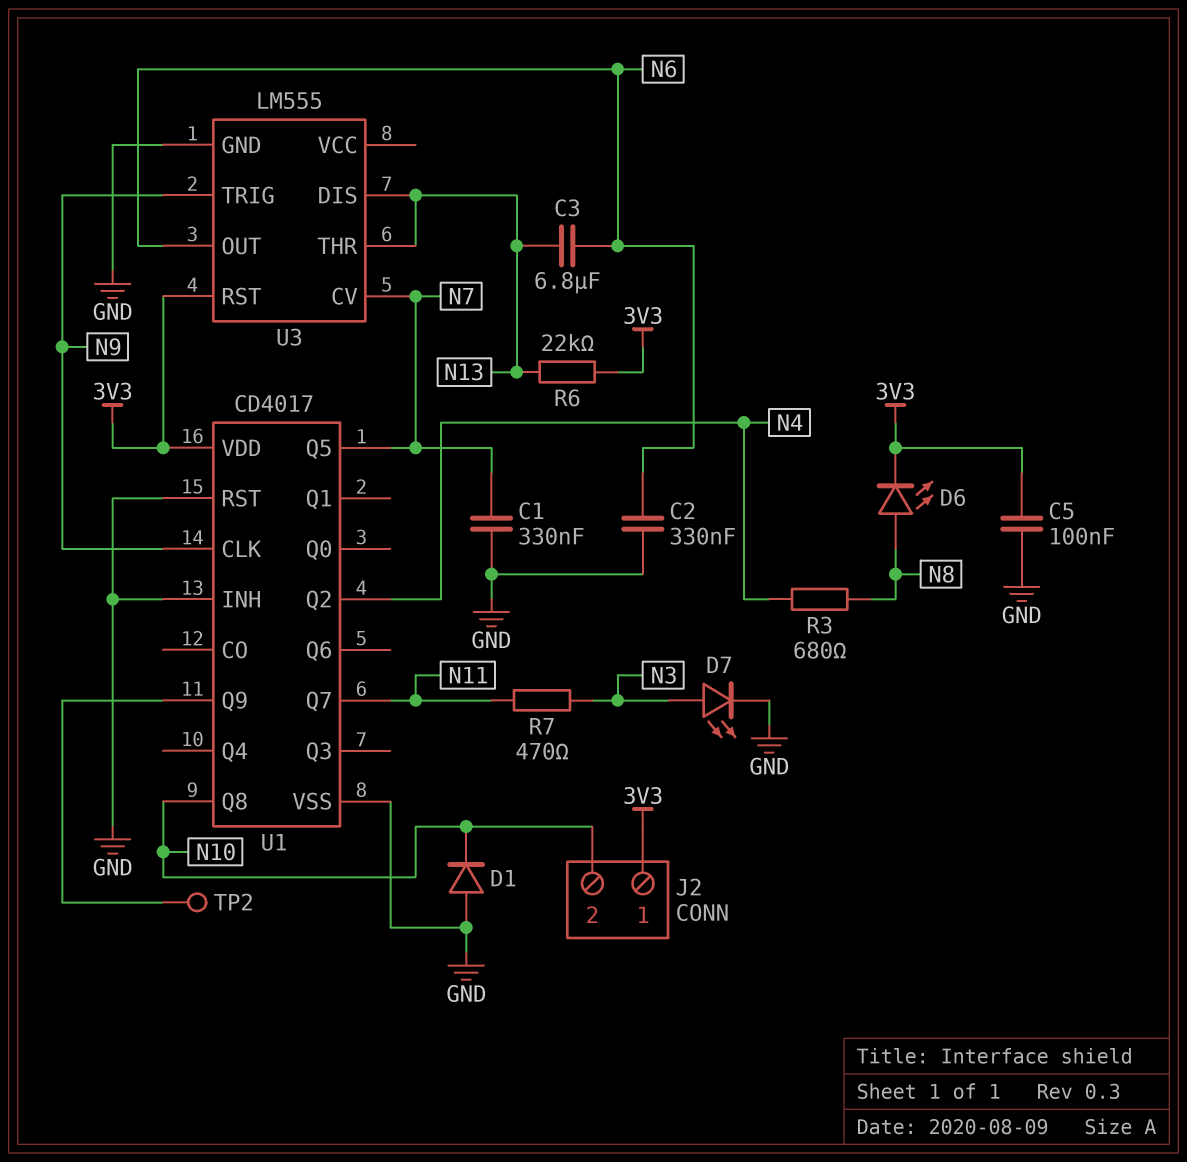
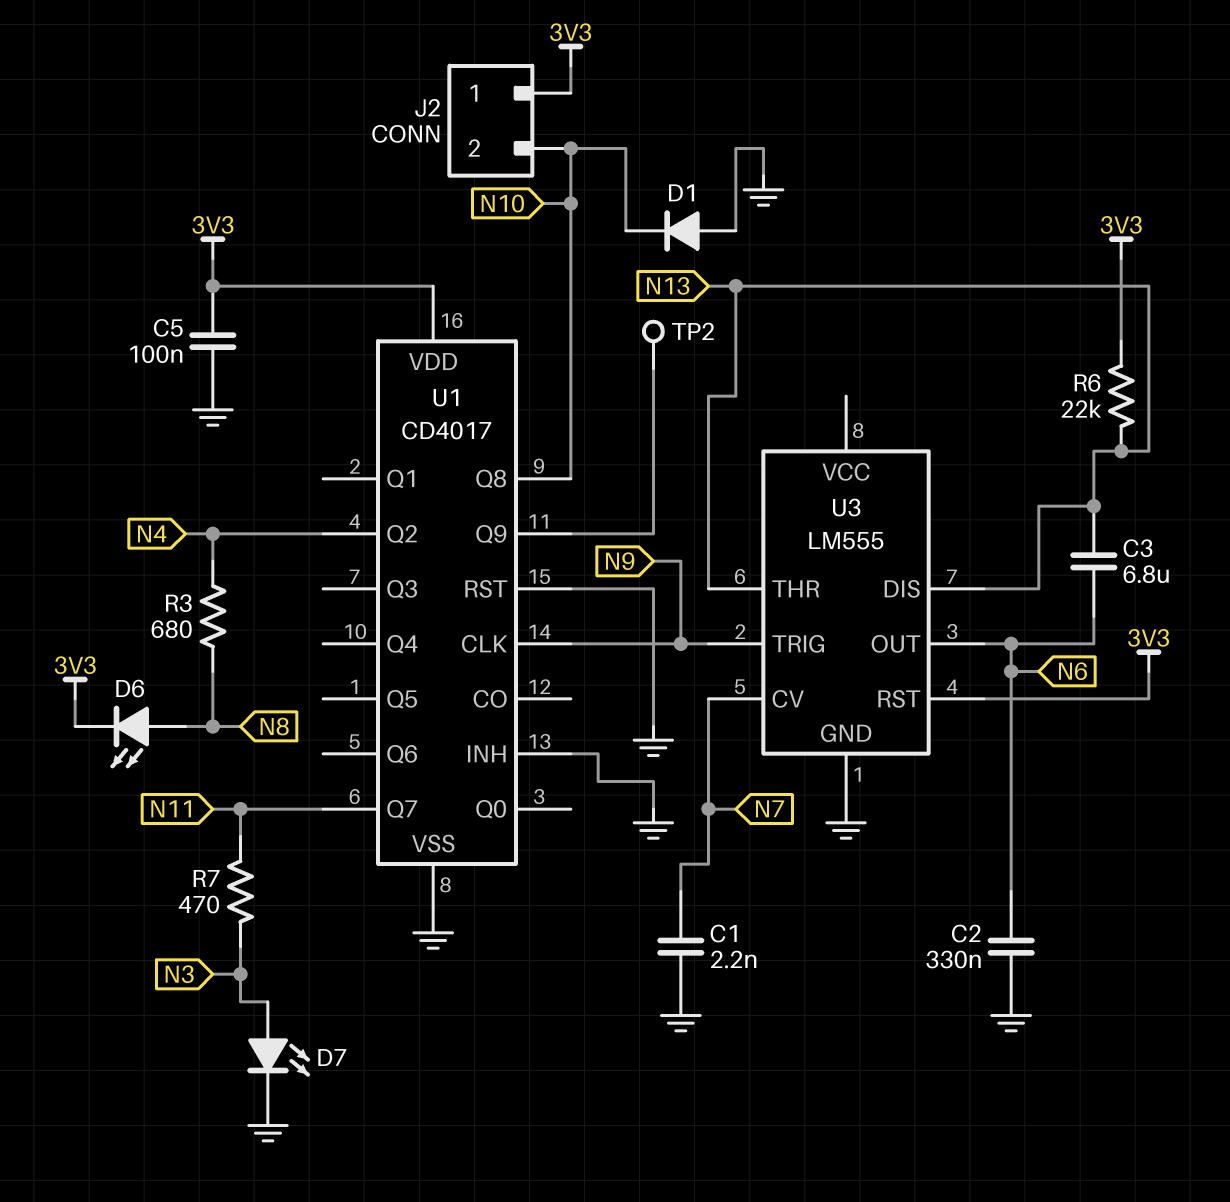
C1: 330nF (GND, N7) -> 2.2nF (GND, N7)
U1 pin Q5: N7 -> none

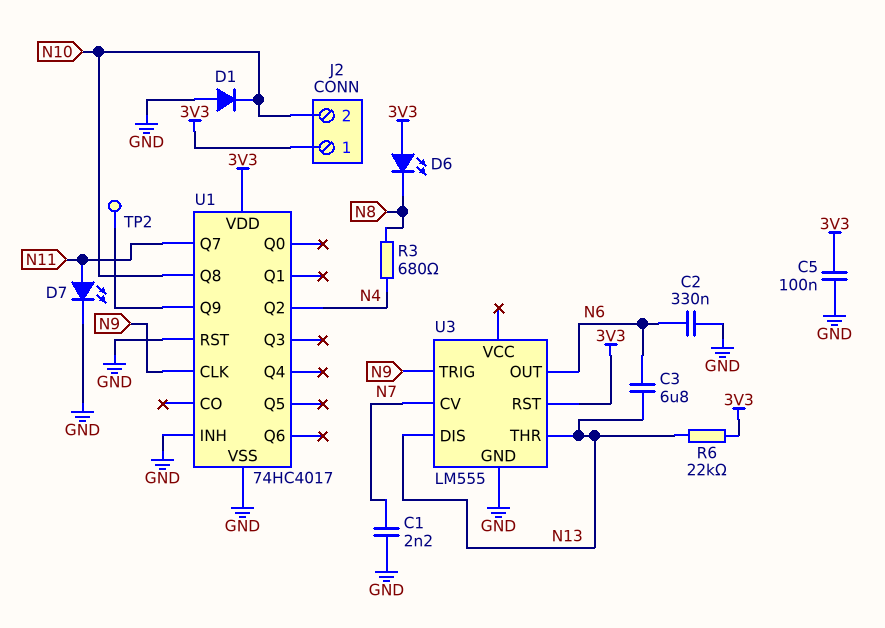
D6: LED (A N8, K 3V3) -> LED (A 3V3, K N8)
D7: LED (A N3, K GND) -> LED (A N11, K GND)
R7: 470 (N3, N11) -> none
U1: CD4017 -> 74HC4017

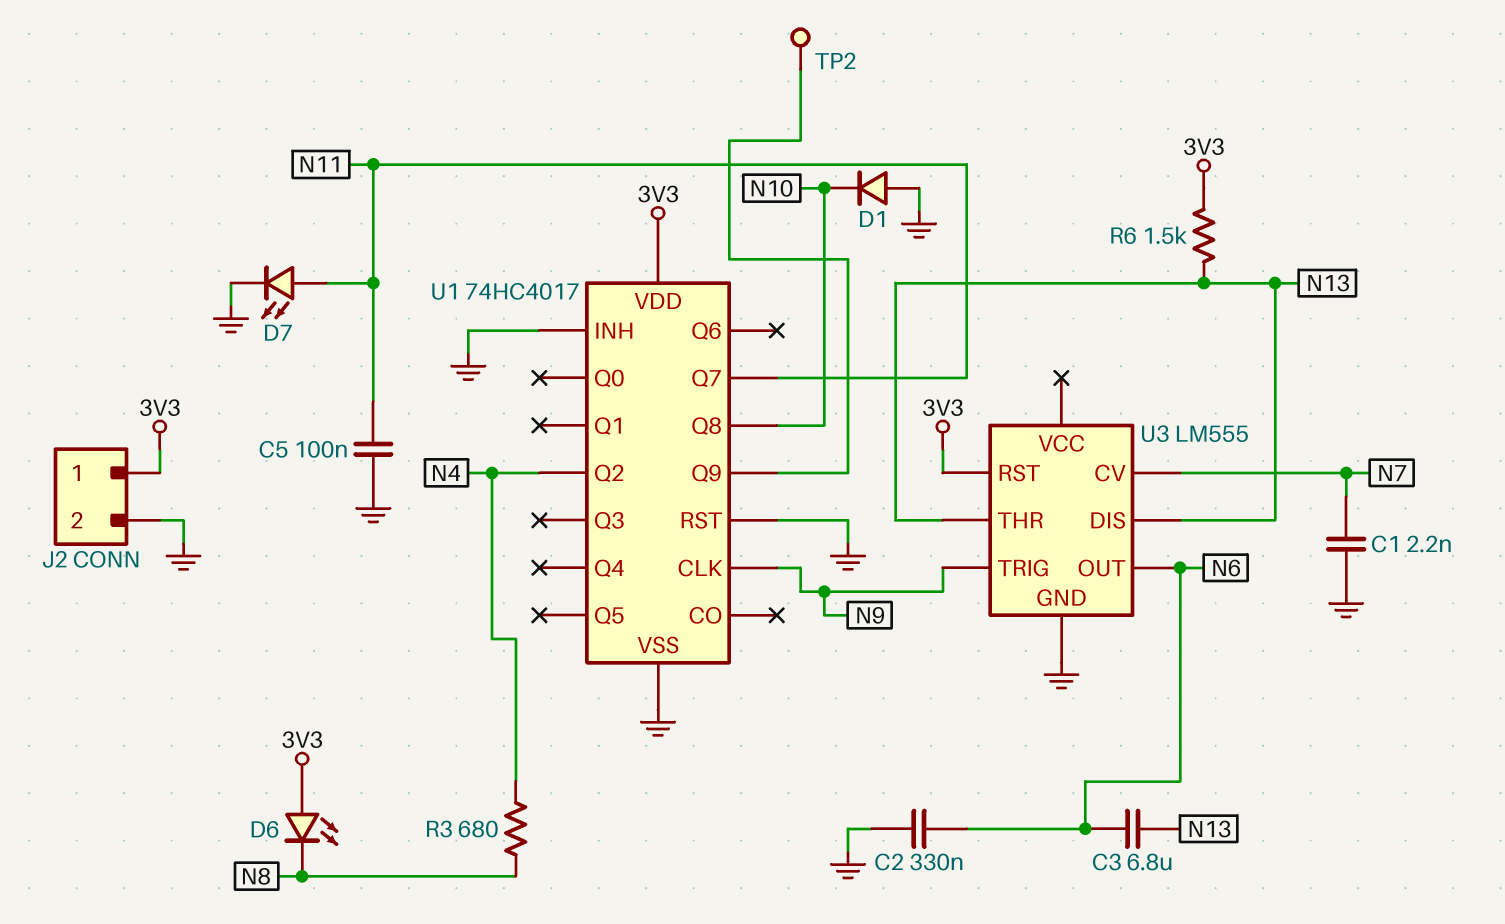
C5: 100nF (3V3, GND) -> 100nF (GND, N11)
J2 pin 2: N10 -> GND
R6: 22k (3V3, N13) -> 1.5k (3V3, N13)

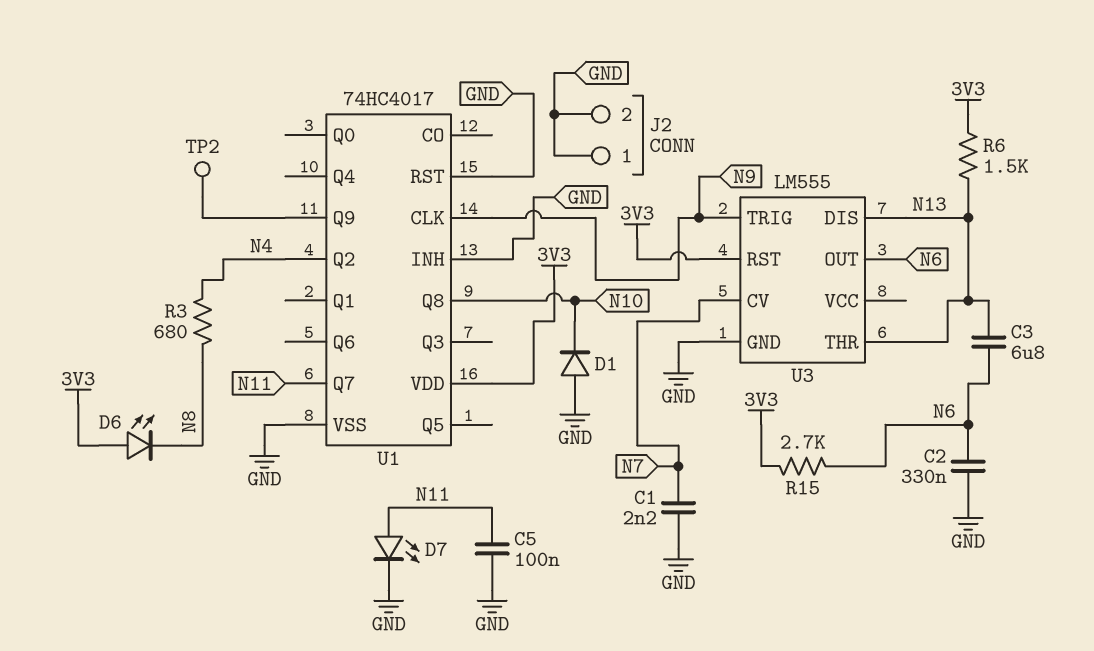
J2 pin 1: 3V3 -> GND
R15: none -> 2.7k (3V3, N6)

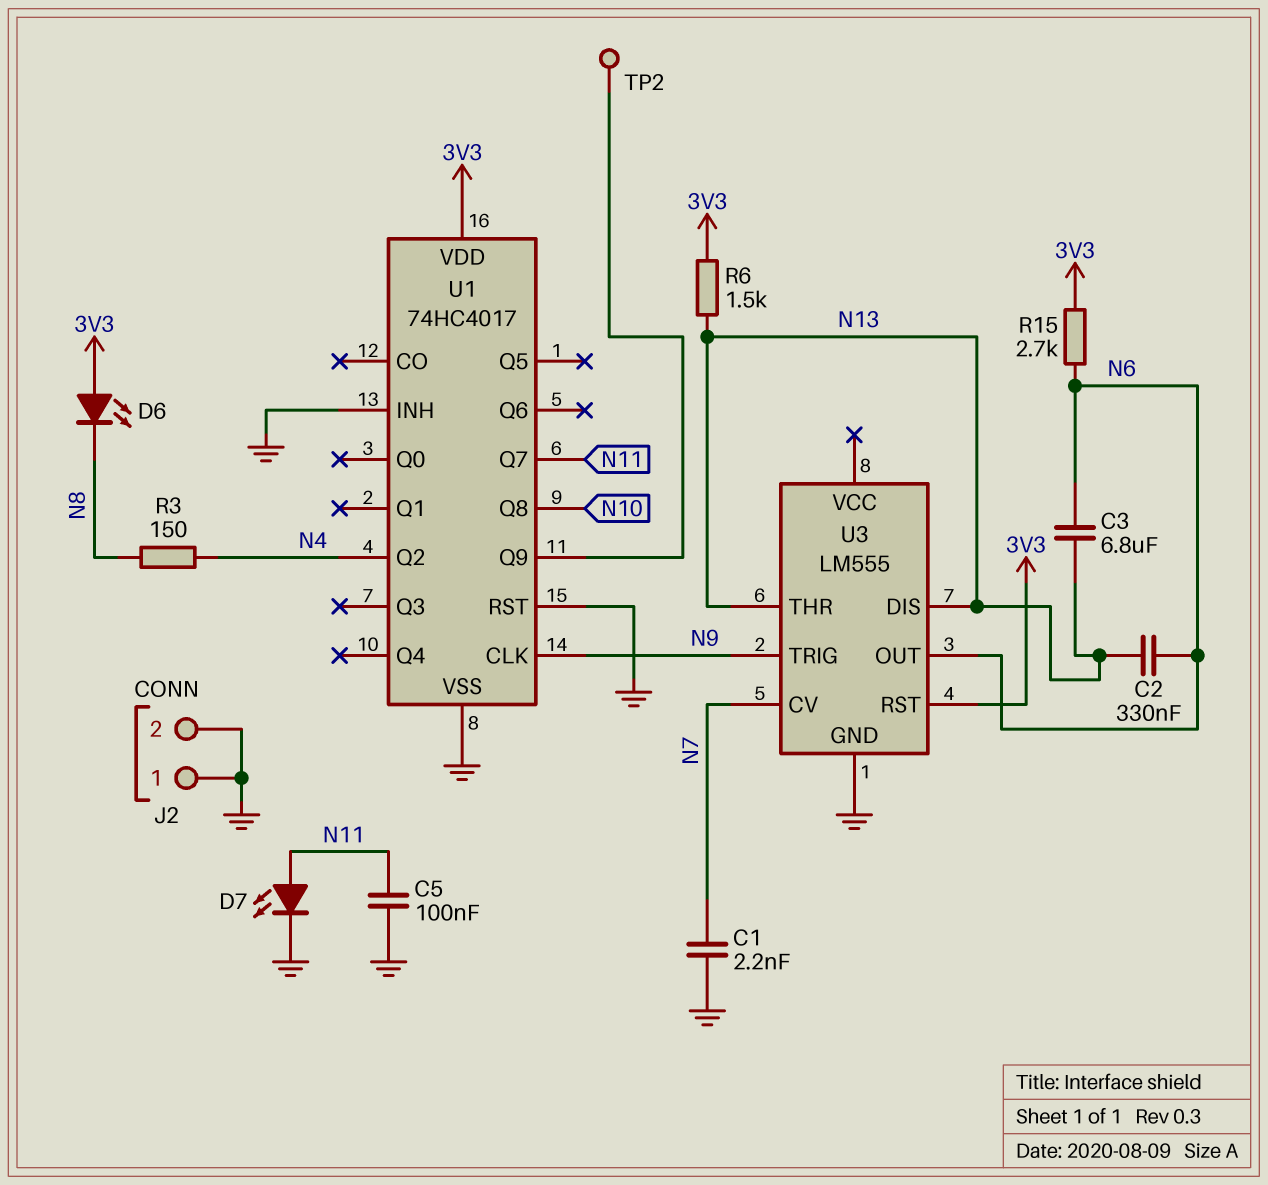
C2: 330nF (GND, N6) -> 330nF (N6, N13)
D1: diode (A GND, K N10) -> none
R3: 680 (N4, N8) -> 150 (N4, N8)

